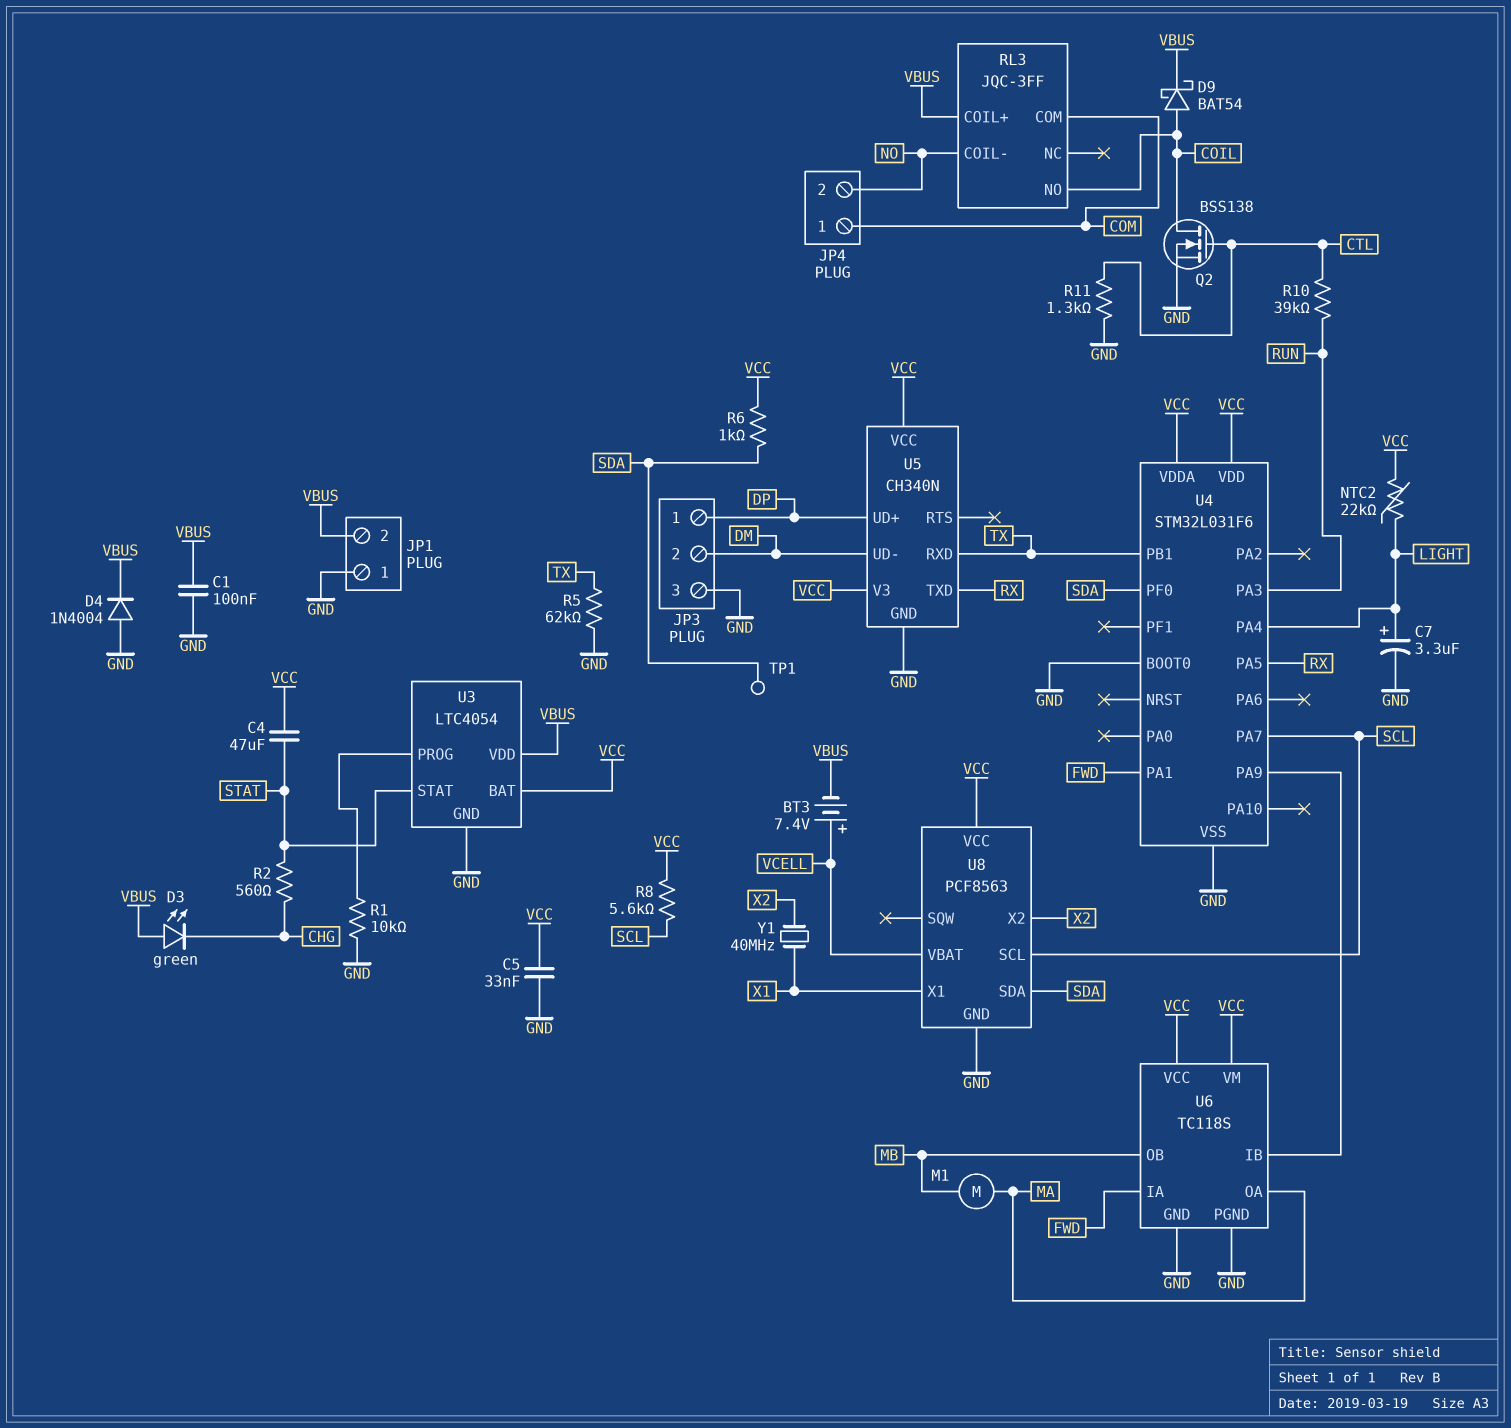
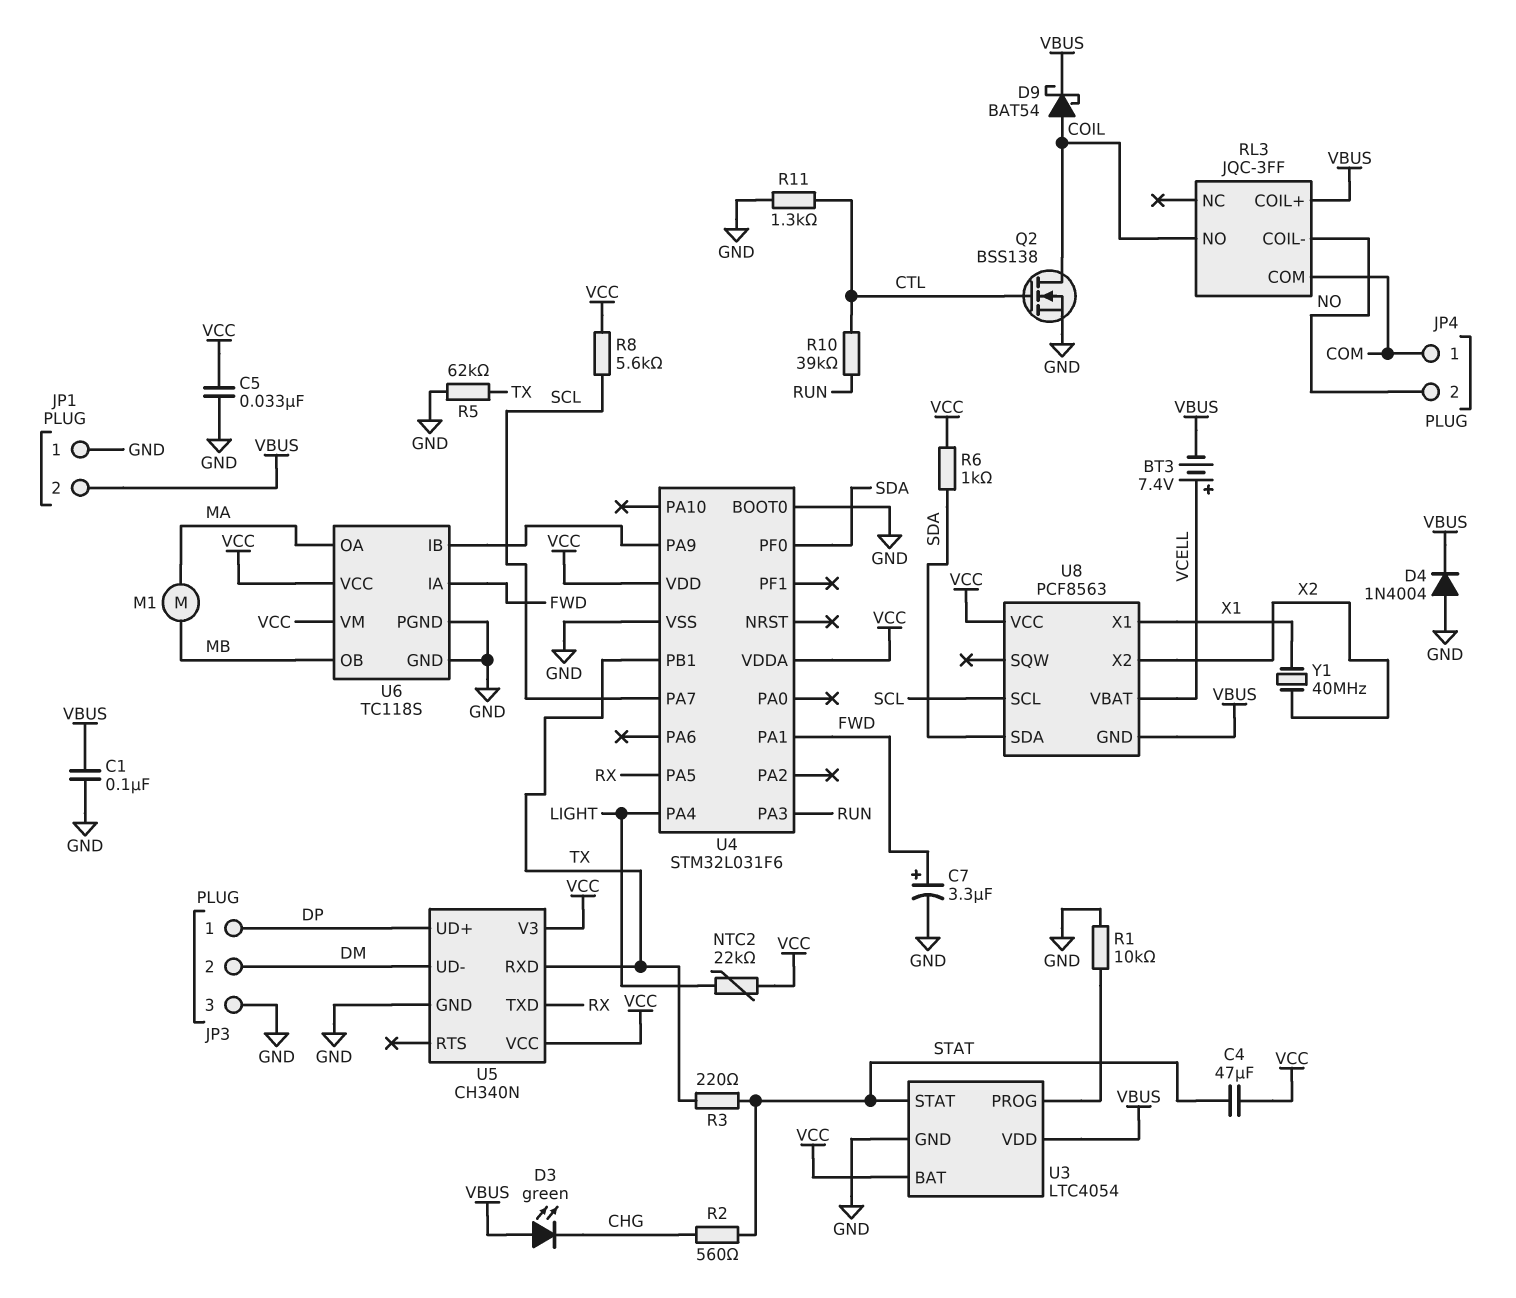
C7: 3.3uF (plus LIGHT, minus GND) -> 3.3uF (plus FWD, minus GND)
R3: none -> 220 (STAT, TX)
TP1: test point (SDA) -> none
U8 pin GND: GND -> VBUS

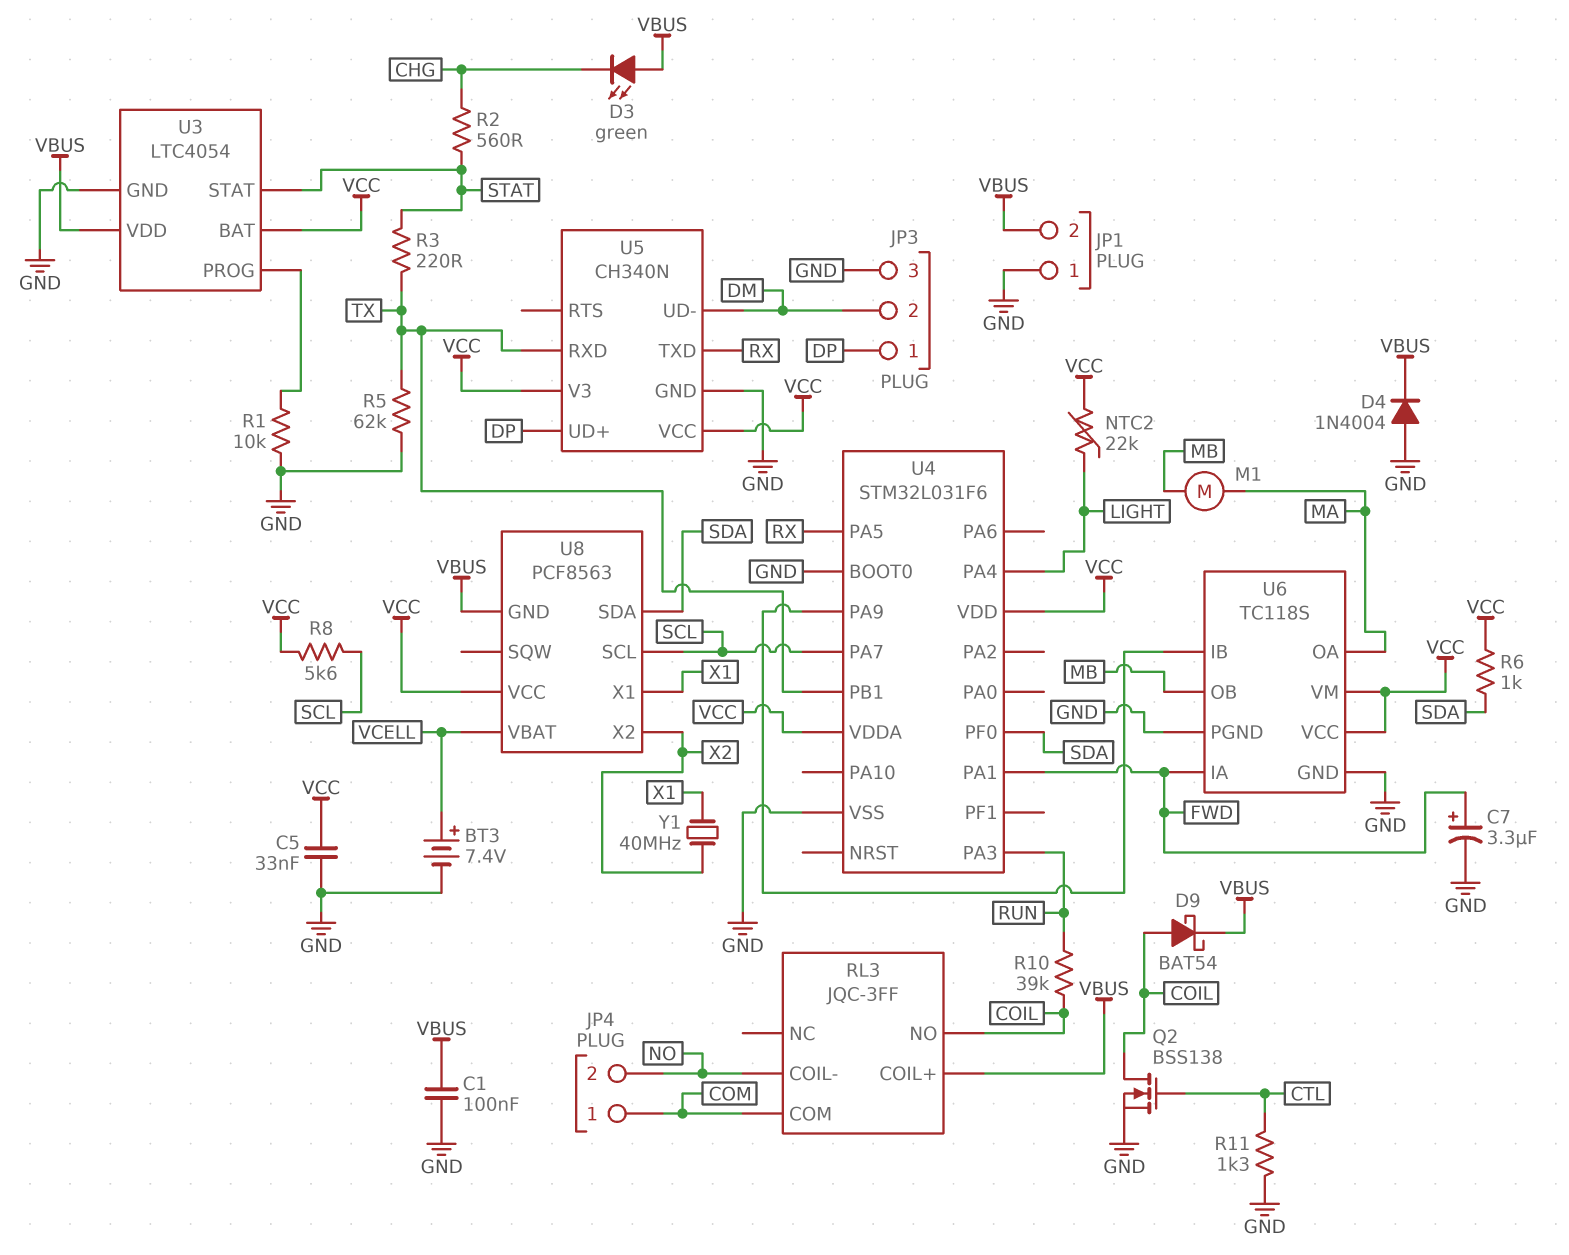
BT3: 7.4V (plus VCELL, minus VBUS) -> 7.4V (plus VCELL, minus GND)
C4: 47uF (STAT, VCC) -> none
R10: 39k (CTL, RUN) -> 39k (COIL, RUN)

